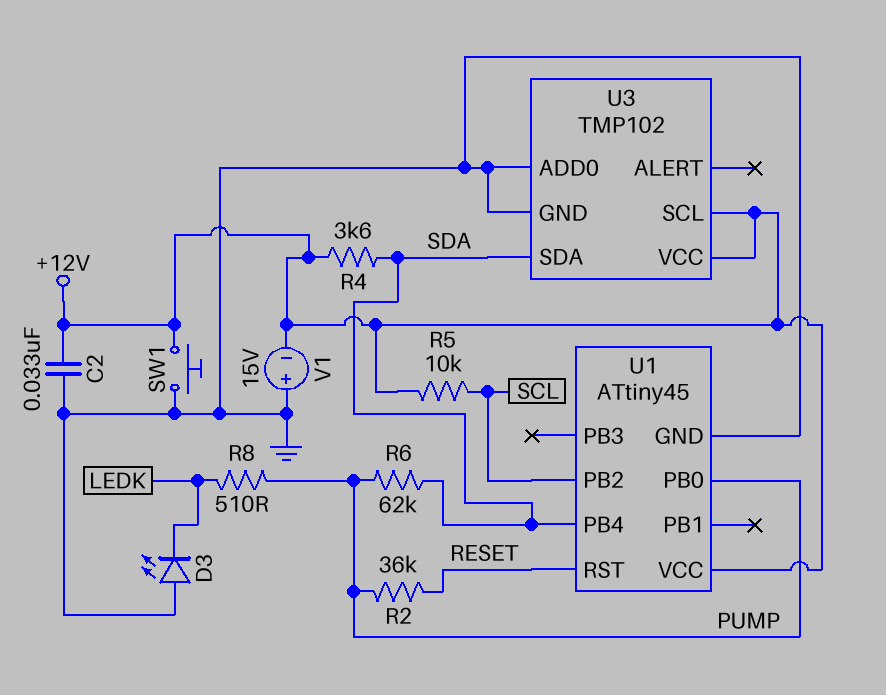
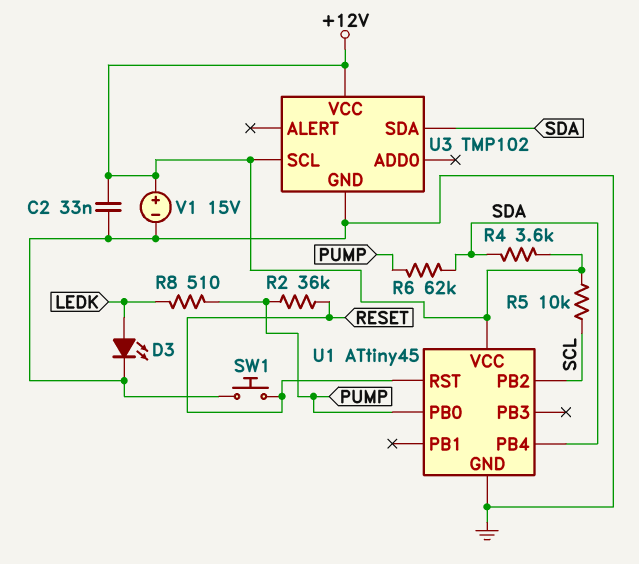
D3: LED (A GND, K LEDK) -> LED (A LEDK, K GND)
SW1: button (+12V, GND) -> button (GND, RESET)
U3 pin ADD0: GND -> none
V1: 15V (plus GND, minus +12V) -> 15V (plus +12V, minus GND)

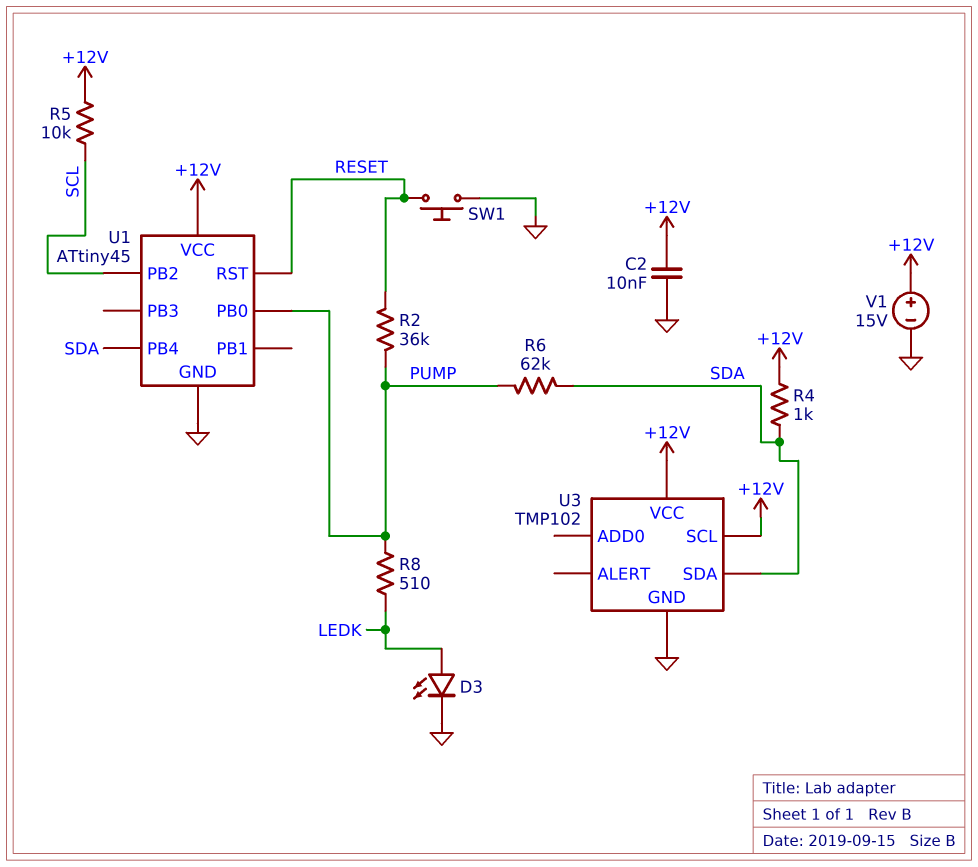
C2: 33nF (+12V, GND) -> 10nF (+12V, GND)
R4: 3.6k (+12V, SDA) -> 1k (+12V, SDA)

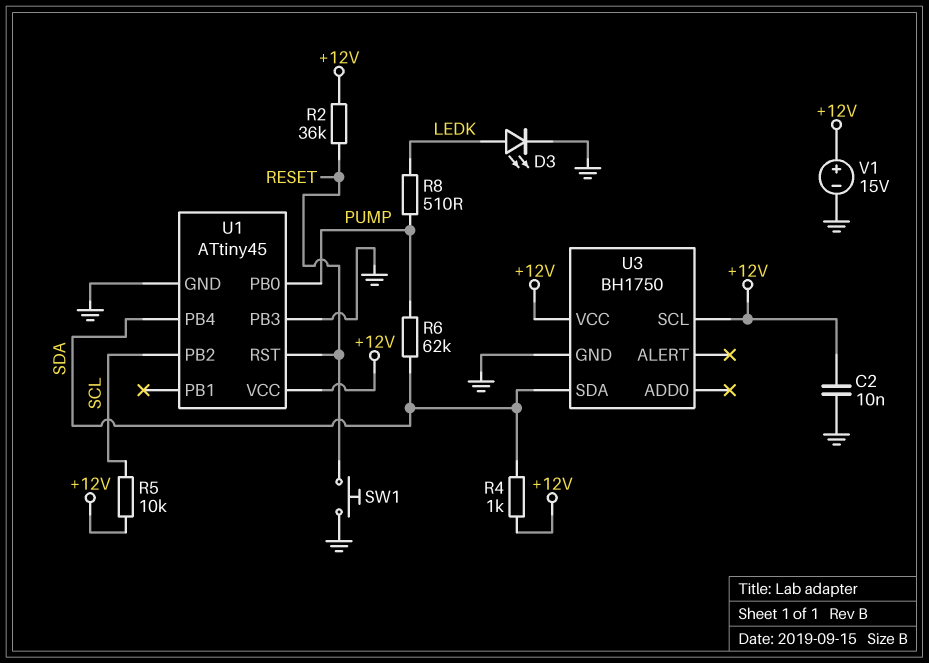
R2: 36k (PUMP, RESET) -> 36k (+12V, RESET)
U1 pin PB3: none -> GND
U3: TMP102 -> BH1750

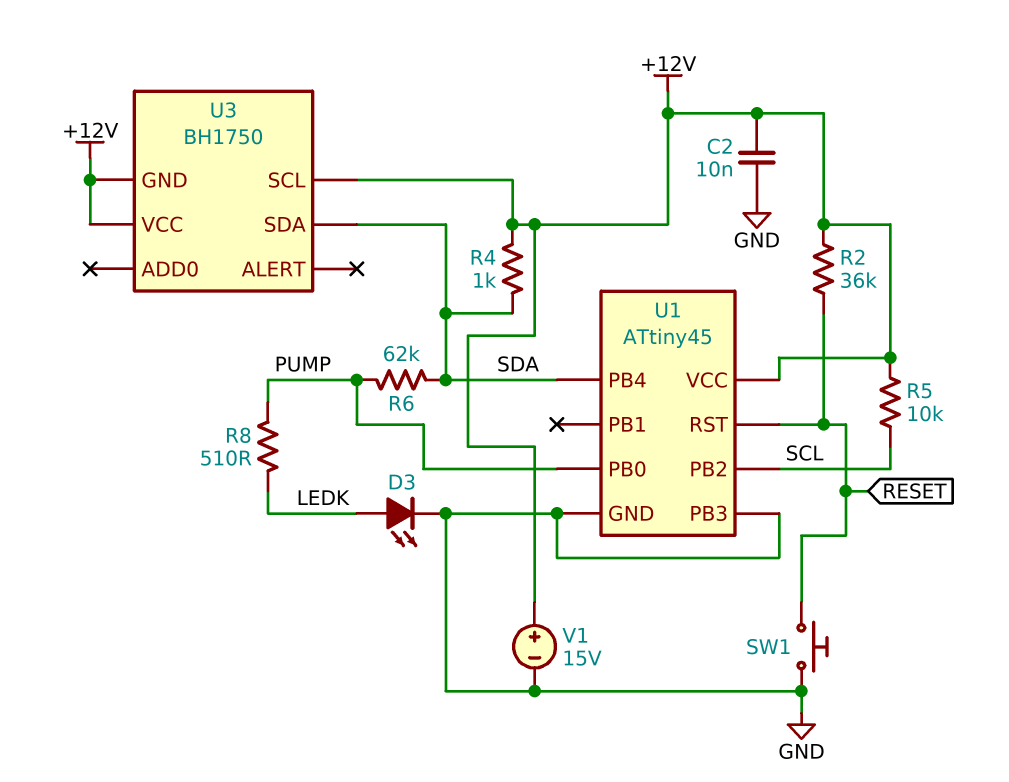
U3 pin GND: GND -> +12V

